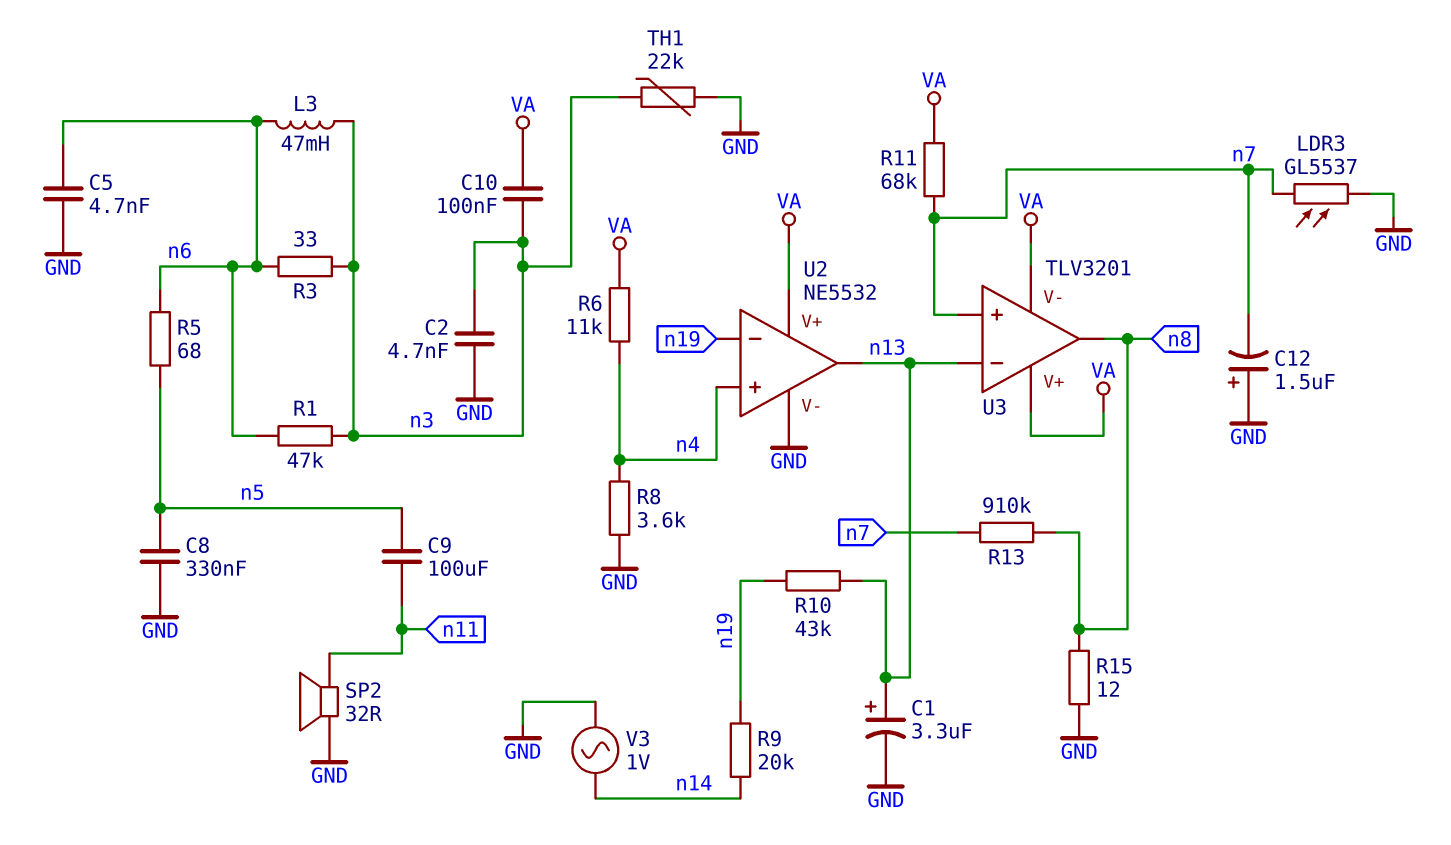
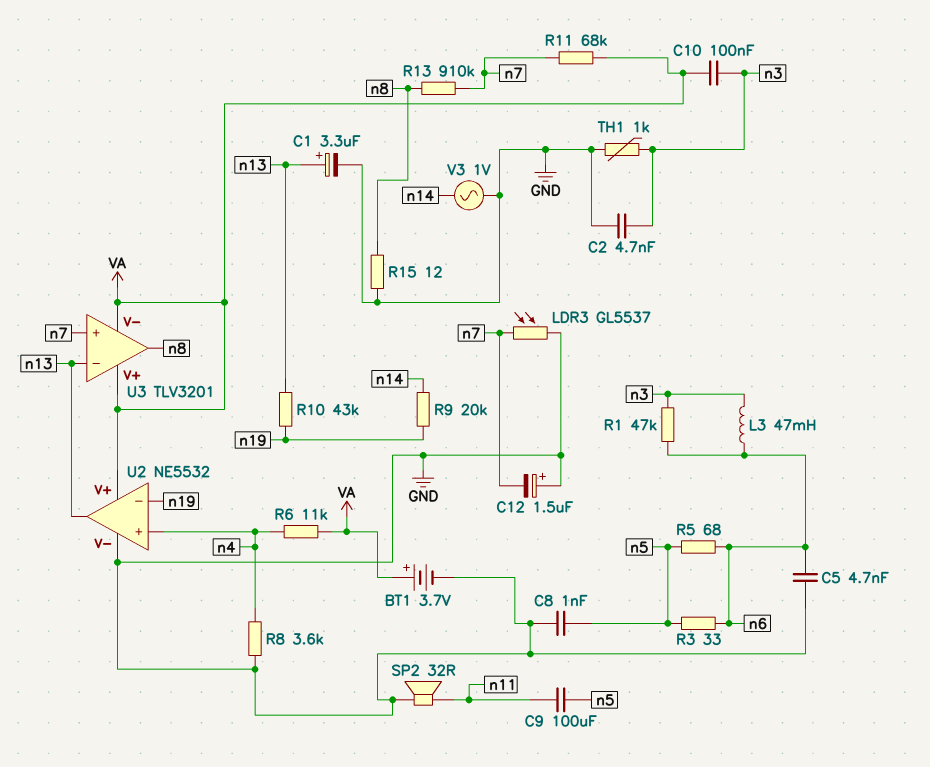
BT1: none -> 3.7V (plus VA, minus GND)
C8: 330nF (GND, n5) -> 1nF (GND, n5)
R3: 33 (n3, n6) -> 33 (n5, n6)
TH1: 22k (GND, n3) -> 1k (GND, n3)

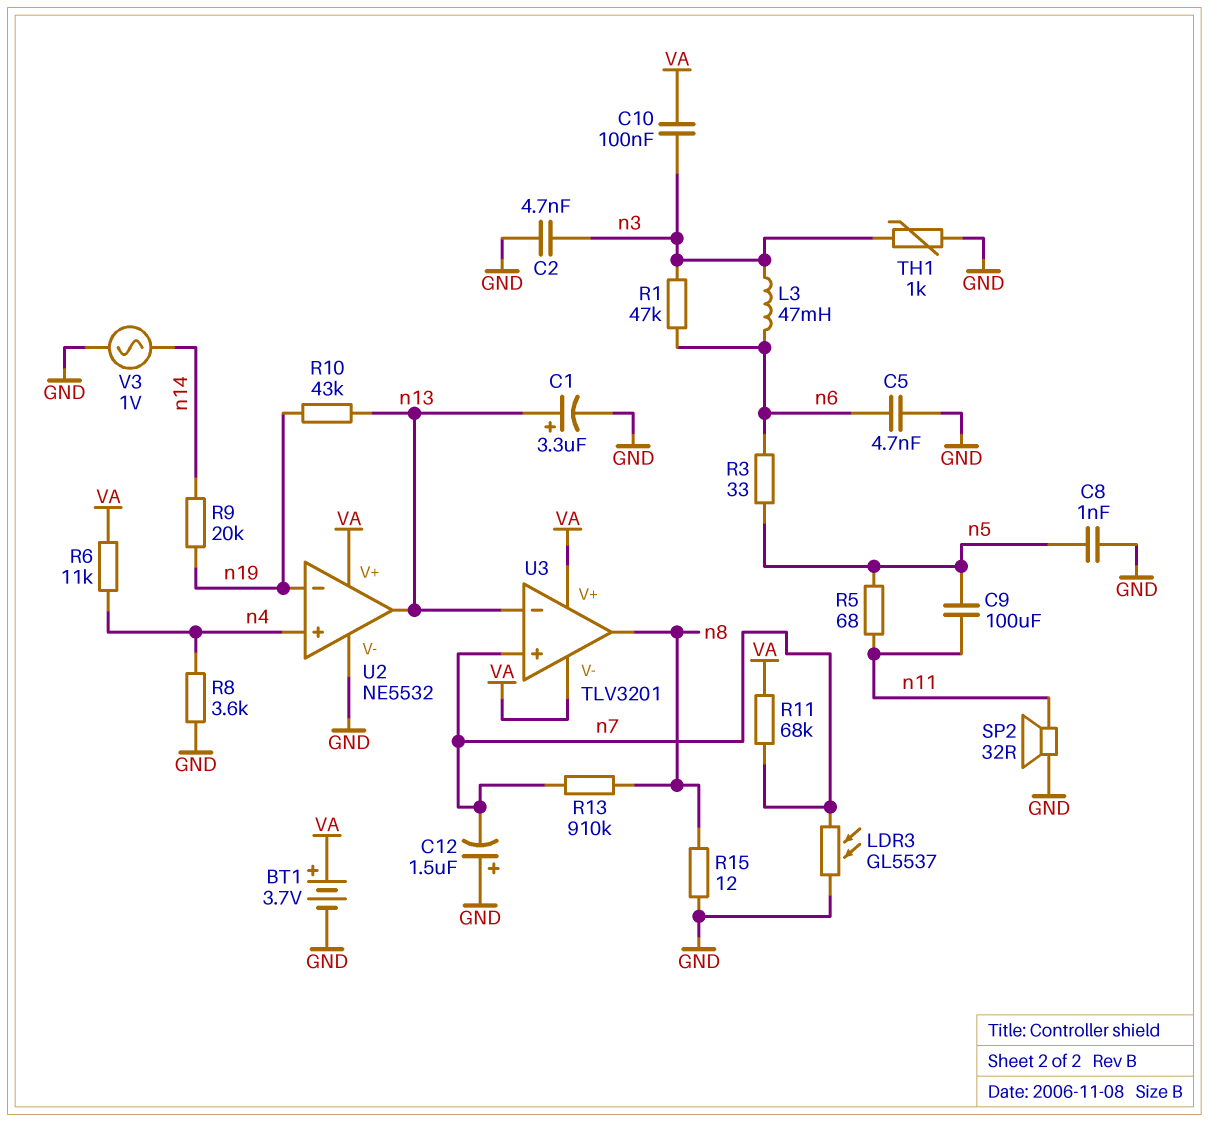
R5: 68 (n5, n6) -> 68 (n5, n11)

